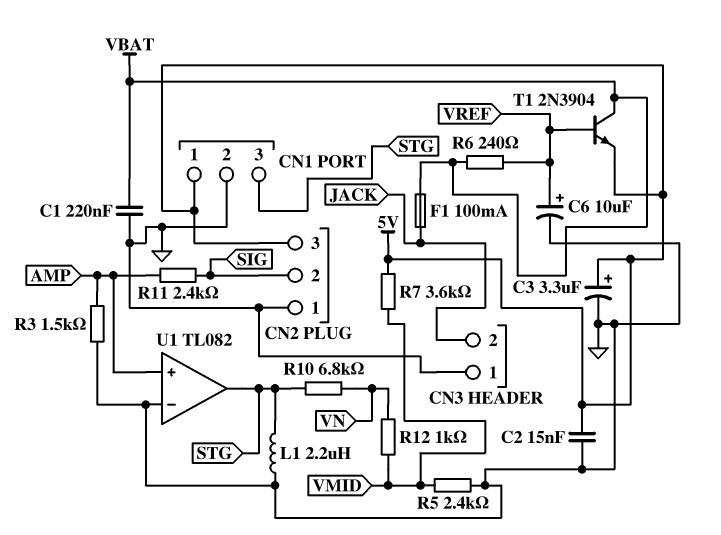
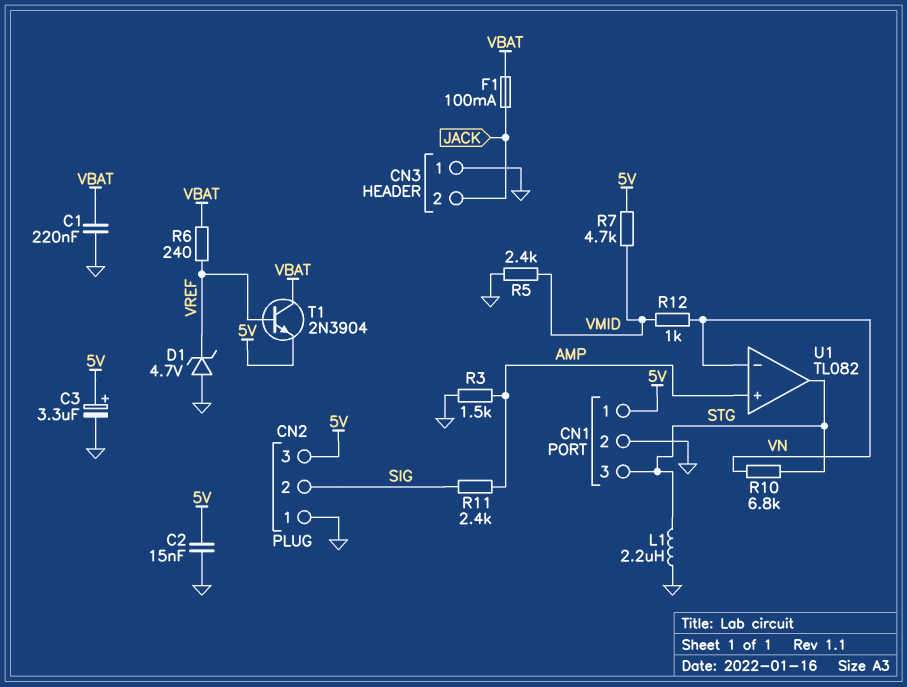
C6: 10uF (plus VREF, minus GND) -> none
D1: none -> zener 4.7V (A GND, K VREF)
R7: 3.6k (5V, VMID) -> 4.7k (5V, VMID)
U1 pin in-: GND -> VN

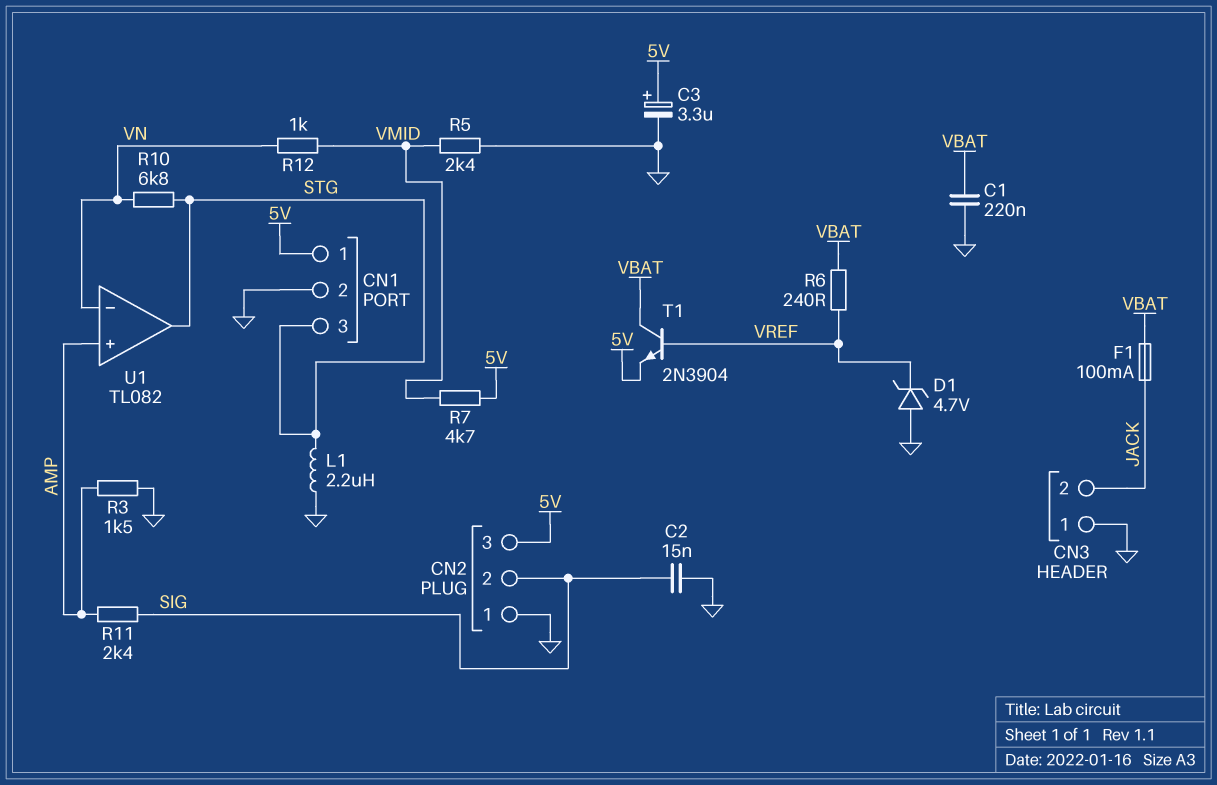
C2: 15nF (5V, GND) -> 15nF (GND, SIG)

